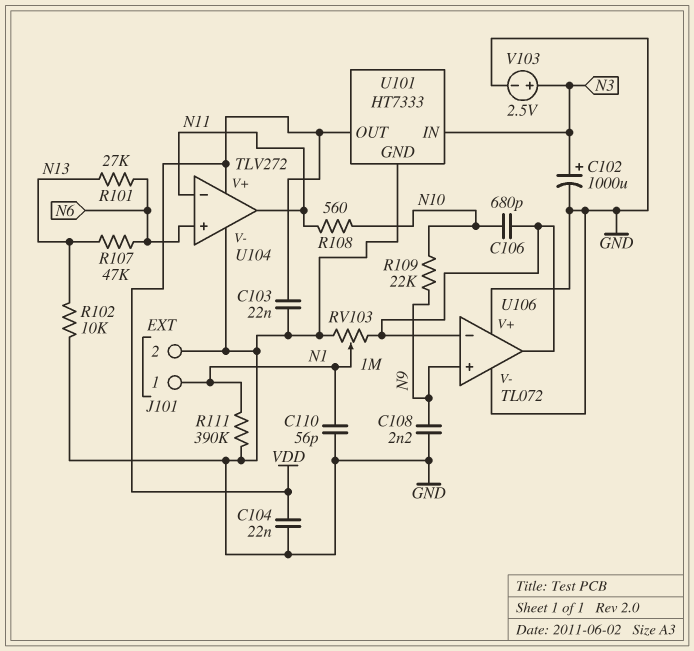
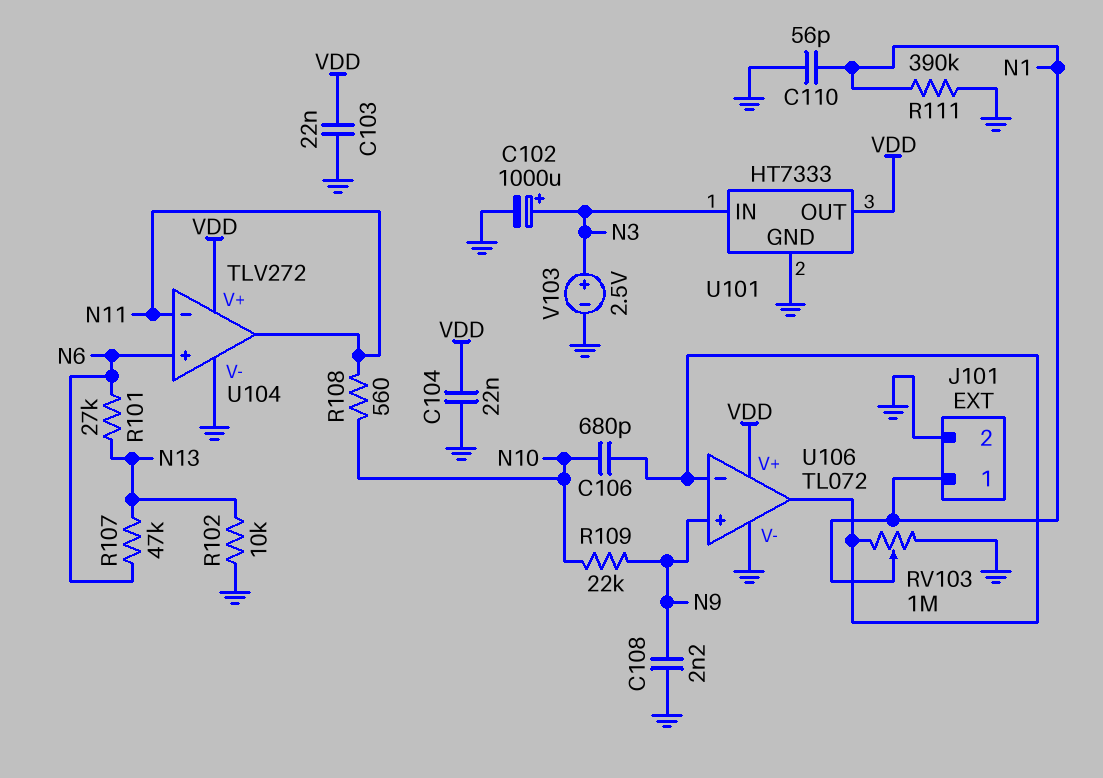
U106 pin V+: GND -> VDD

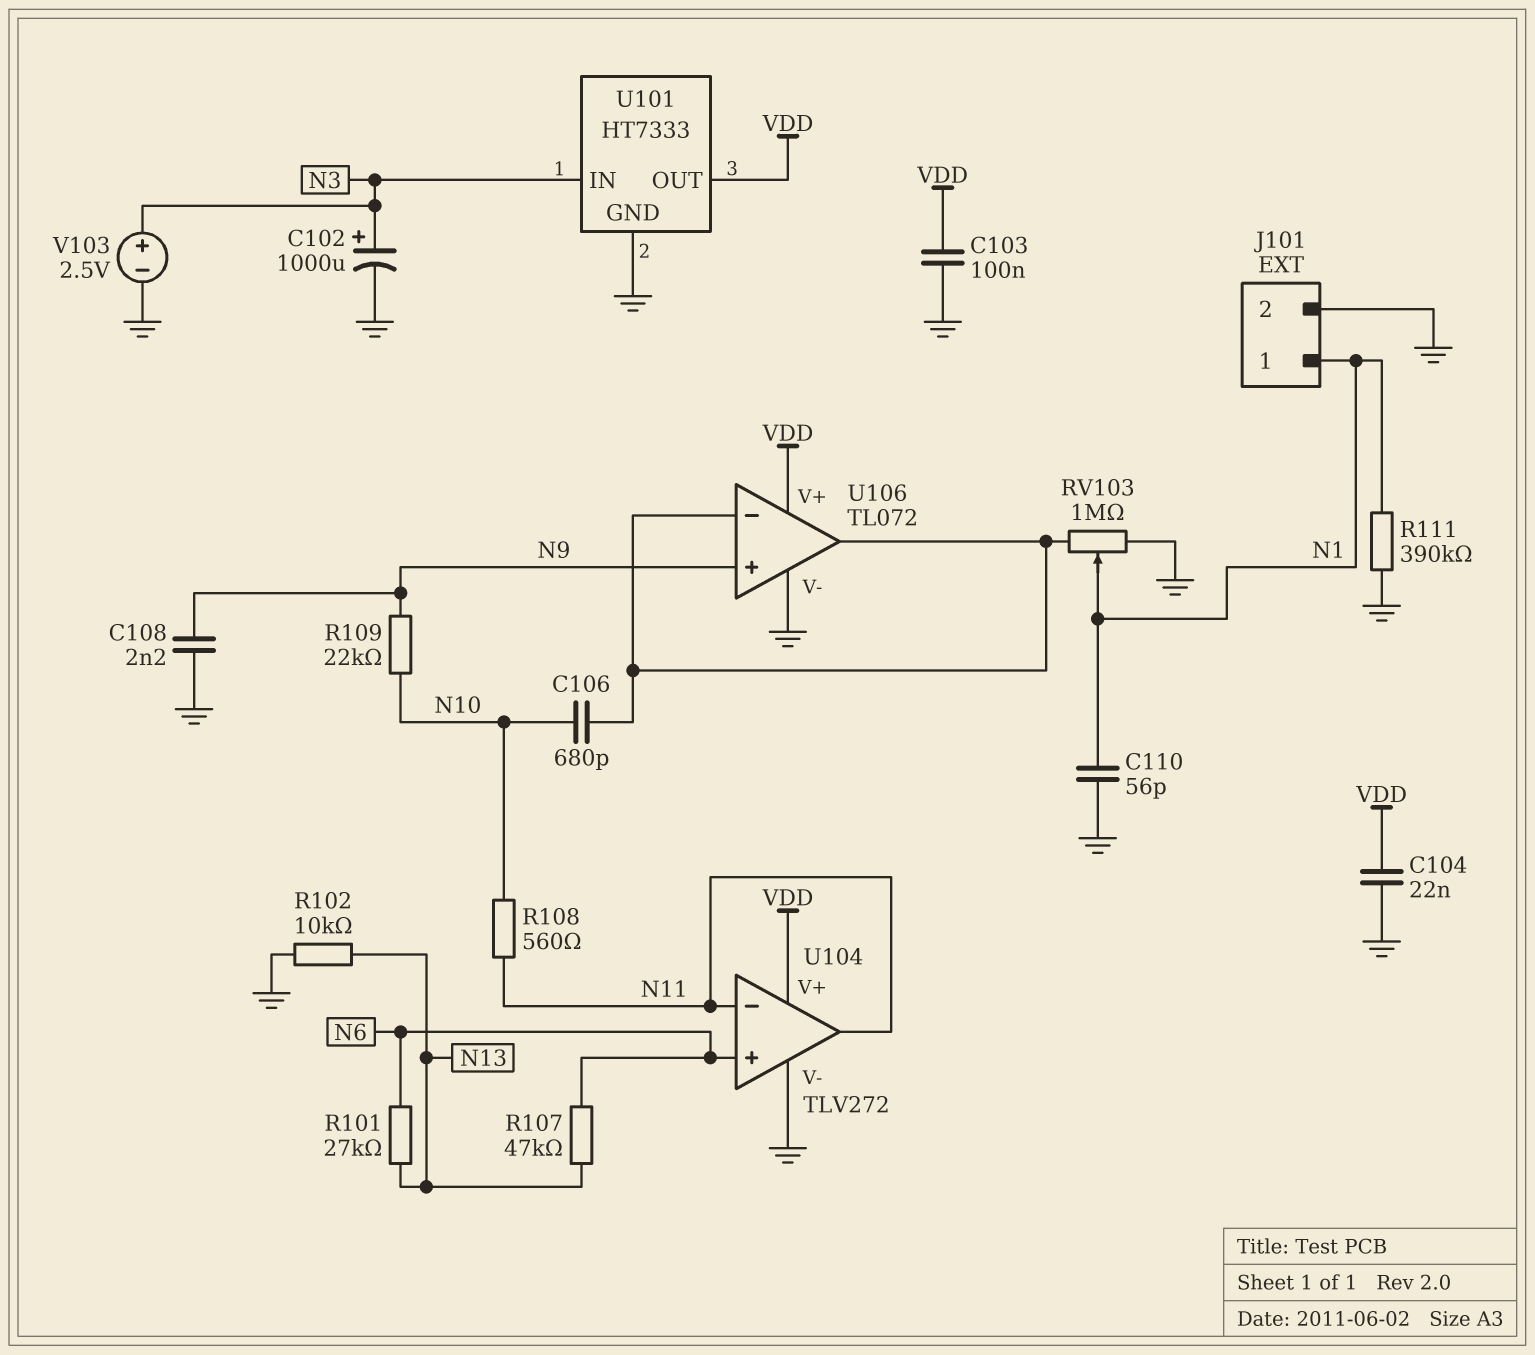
C103: 22nF (GND, VDD) -> 100nF (GND, VDD)

